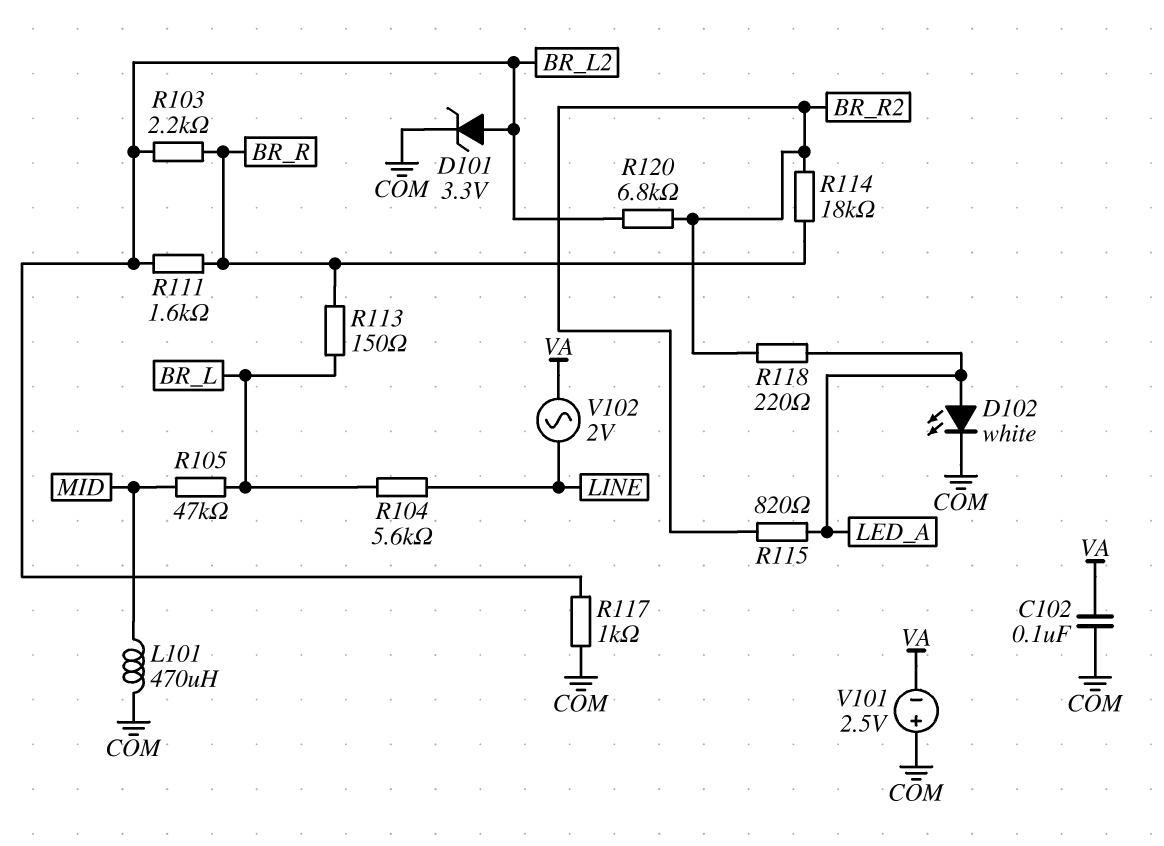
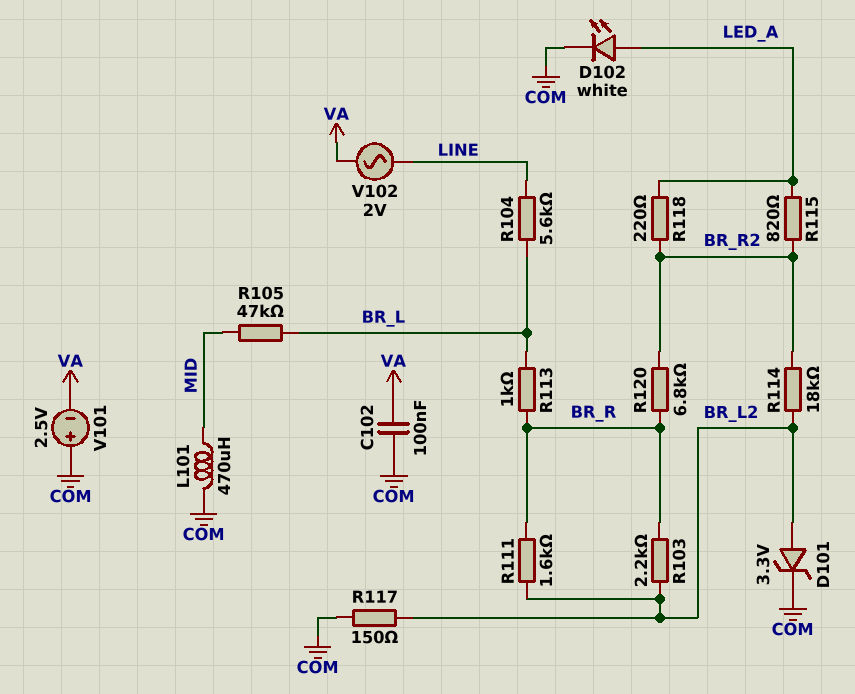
R113: 150 (BR_L, BR_R) -> 1k (BR_L, BR_R)
R114: 18k (BR_R, BR_R2) -> 18k (BR_L2, BR_R2)
R117: 1k (BR_L2, COM) -> 150 (BR_L2, COM)
R120: 6.8k (BR_L2, BR_R2) -> 6.8k (BR_R, BR_R2)

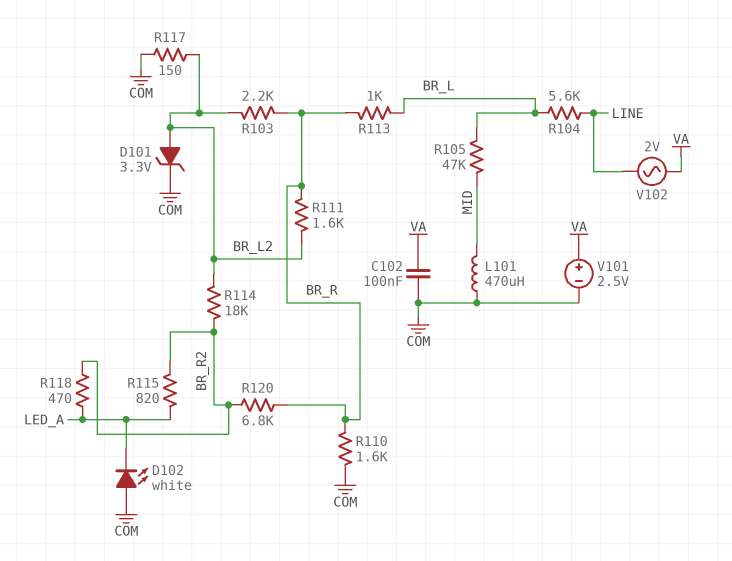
D102: LED white (A LED_A, K COM) -> LED white (A COM, K LED_A)
R110: none -> 1.6k (BR_R, COM)
R118: 220 (BR_R2, LED_A) -> 470 (BR_R2, LED_A)
V101: 2.5V (plus COM, minus VA) -> 2.5V (plus VA, minus COM)

